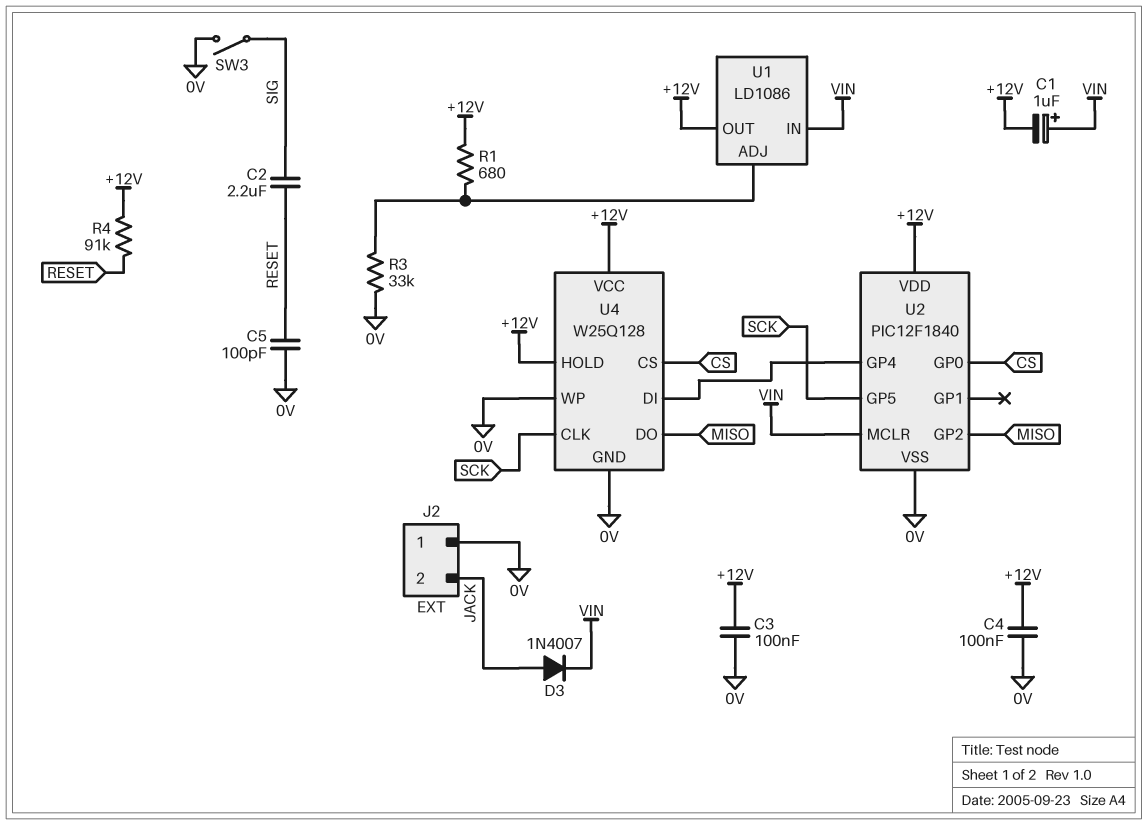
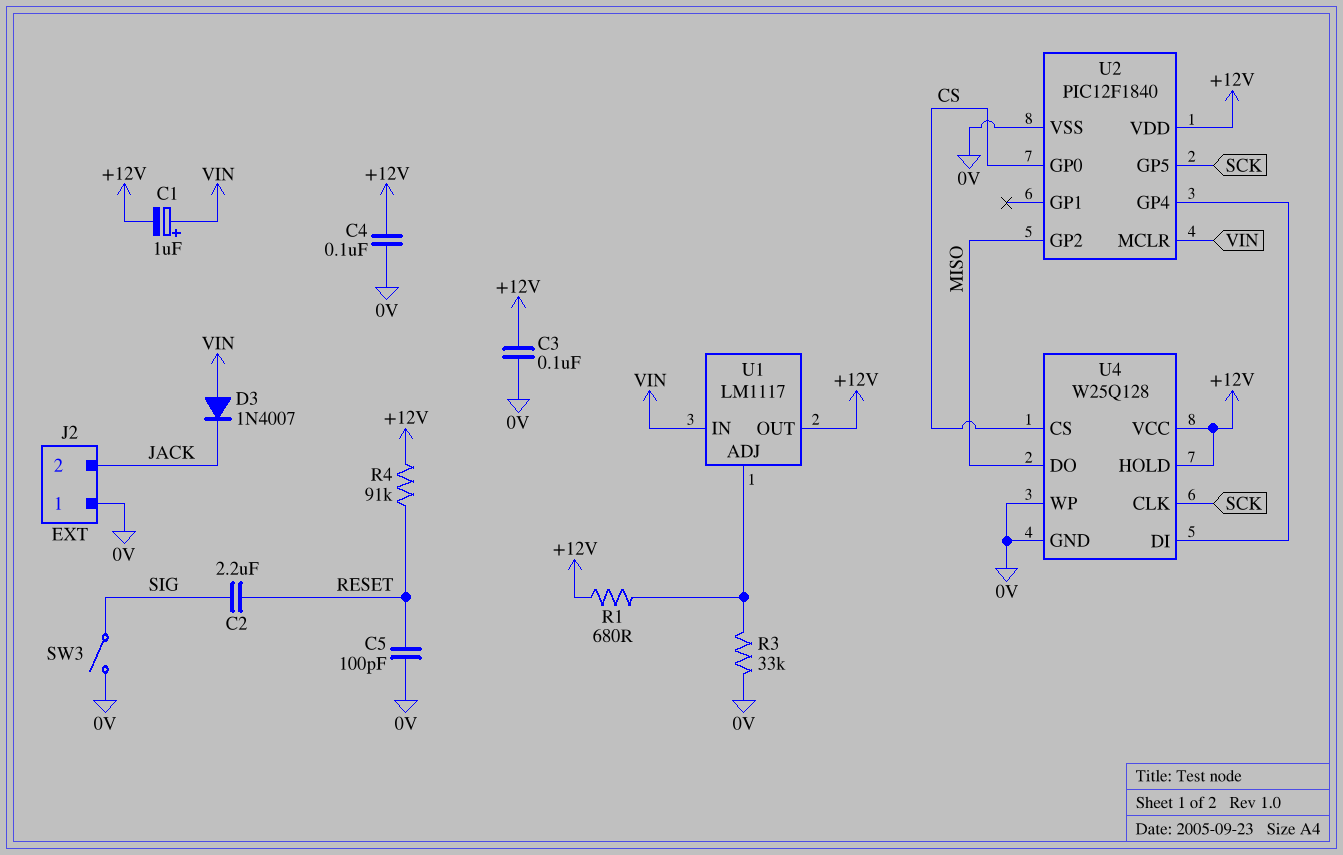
D3: diode 1N4007 (A JACK, K VIN) -> diode 1N4007 (A VIN, K JACK)
U1: LD1086 -> LM1117

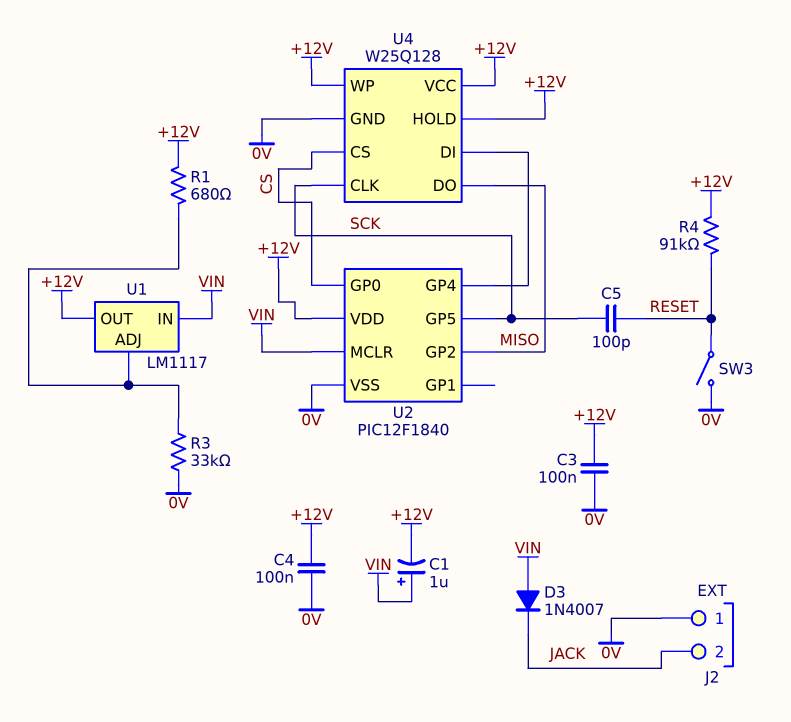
C2: 2.2uF (RESET, SIG) -> none
C5: 100pF (0V, RESET) -> 100pF (RESET, SCK)
SW3: switch (0V, SIG) -> switch (0V, RESET)
U4 pin WP: 0V -> +12V

